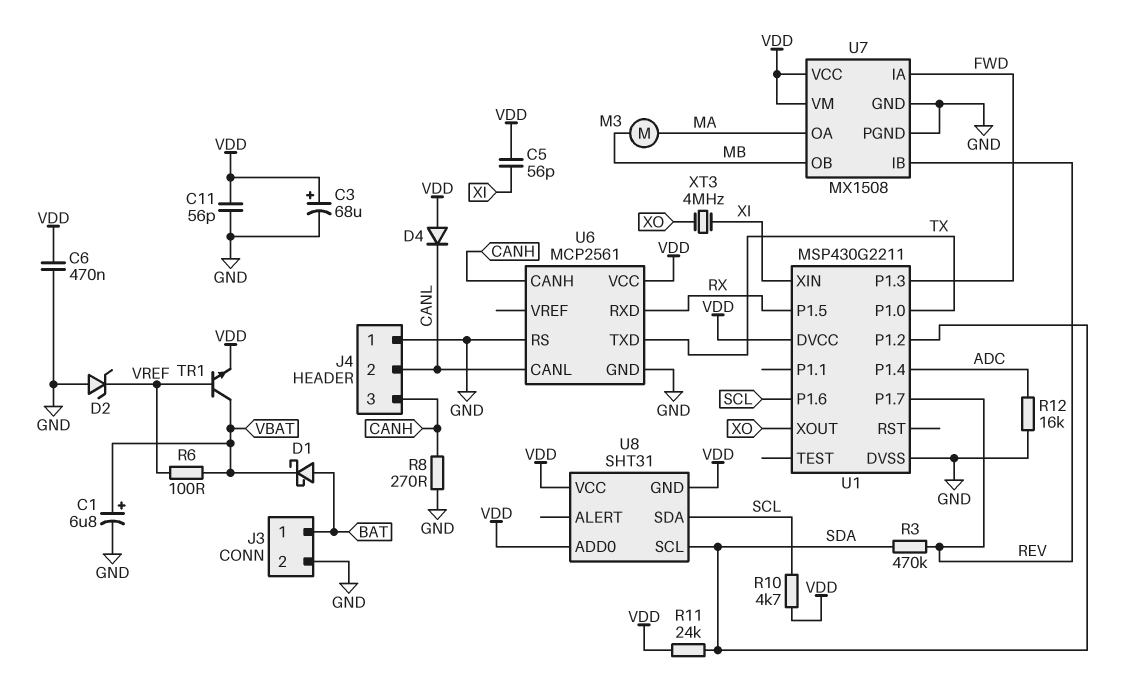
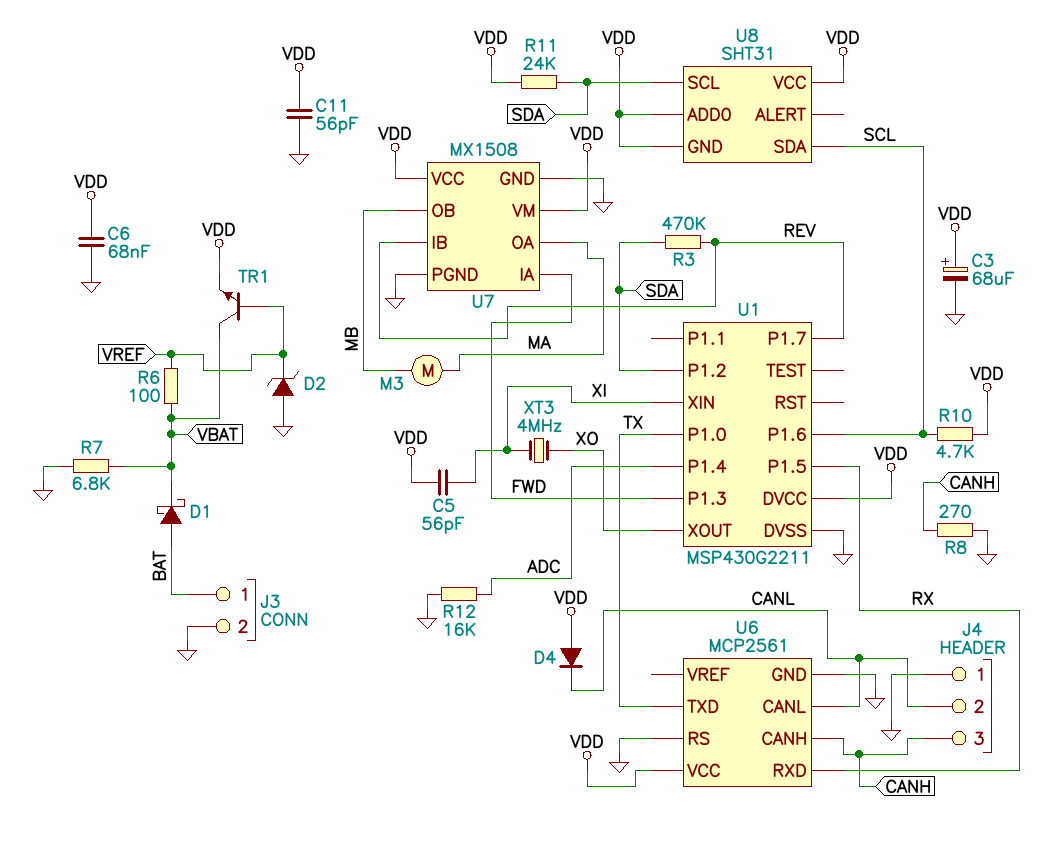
C1: 6.8uF (plus VBAT, minus GND) -> none
C6: 470nF (GND, VDD) -> 68nF (GND, VDD)
R7: none -> 6.8k (GND, VBAT)

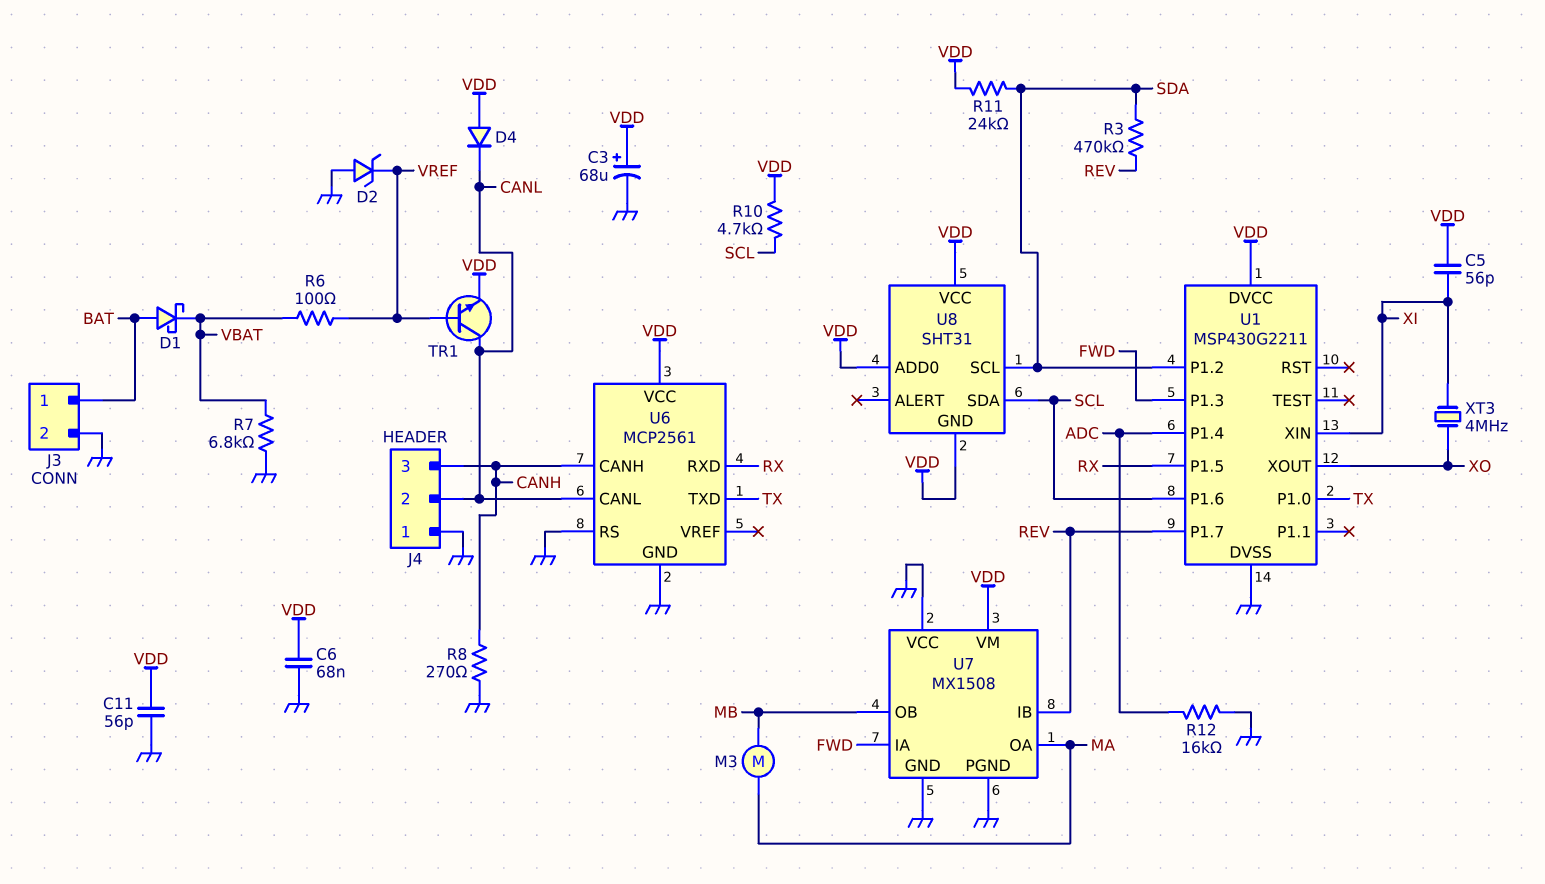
TR1: NPN (B VREF, C VBAT, E VDD) -> NPN (B VREF, C CANL, E VDD)
U7 pin VCC: VDD -> GND

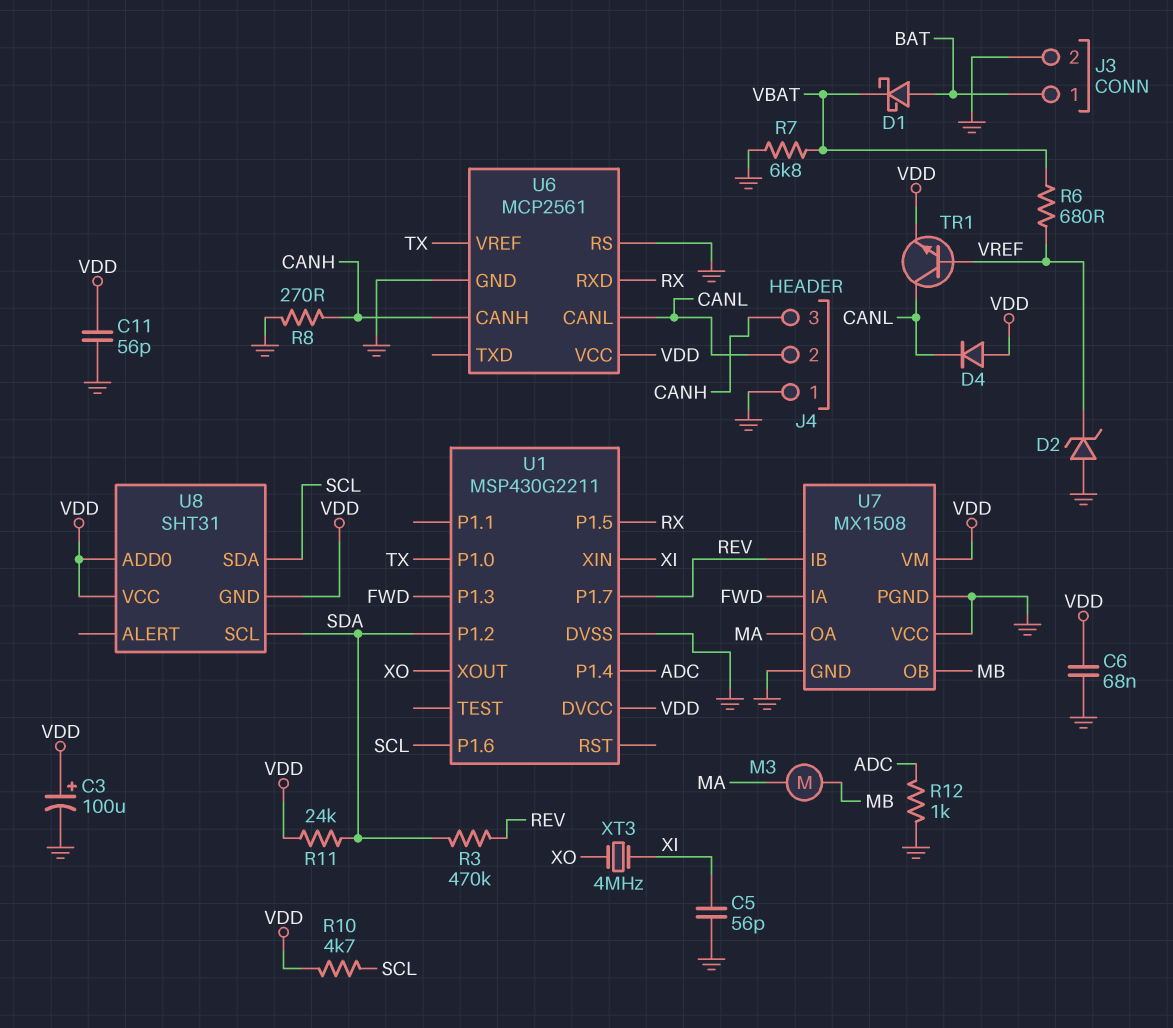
C3: 68uF (plus VDD, minus GND) -> 100uF (plus VDD, minus GND)
C5: 56pF (VDD, XI) -> 56pF (GND, XI)
R6: 100 (VBAT, VREF) -> 680 (VBAT, VREF)
R12: 16k (ADC, GND) -> 1k (ADC, GND)
U6 pin TXD: TX -> none
U6 pin VREF: none -> TX

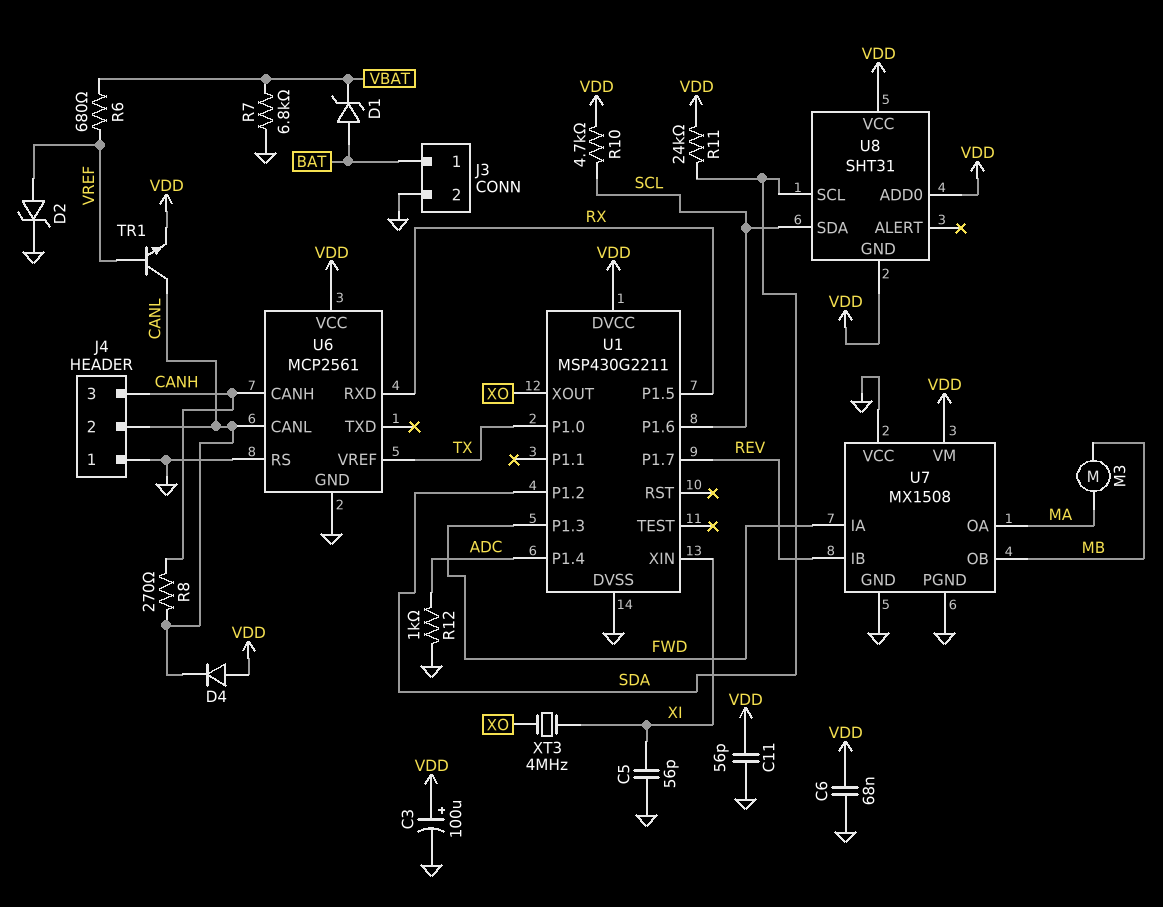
D1: schottky (A BAT, K VBAT) -> zener (A BAT, K VBAT)
D2: zener (A GND, K VREF) -> zener (A VREF, K GND)
R3: 470k (REV, SDA) -> none
R8: 270 (CANH, GND) -> 270 (CANH, CANL)

